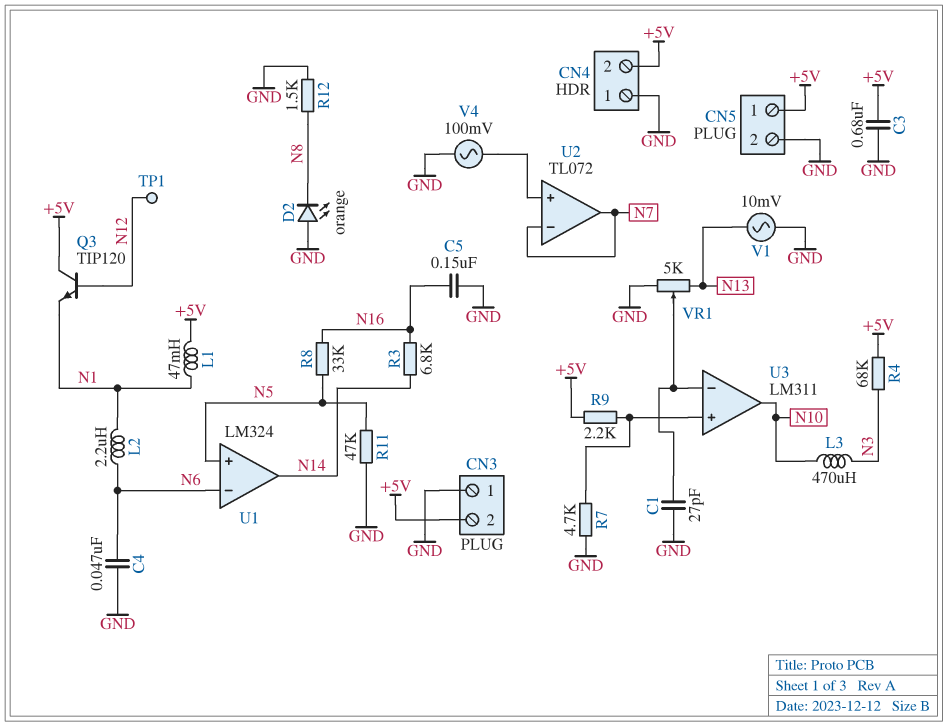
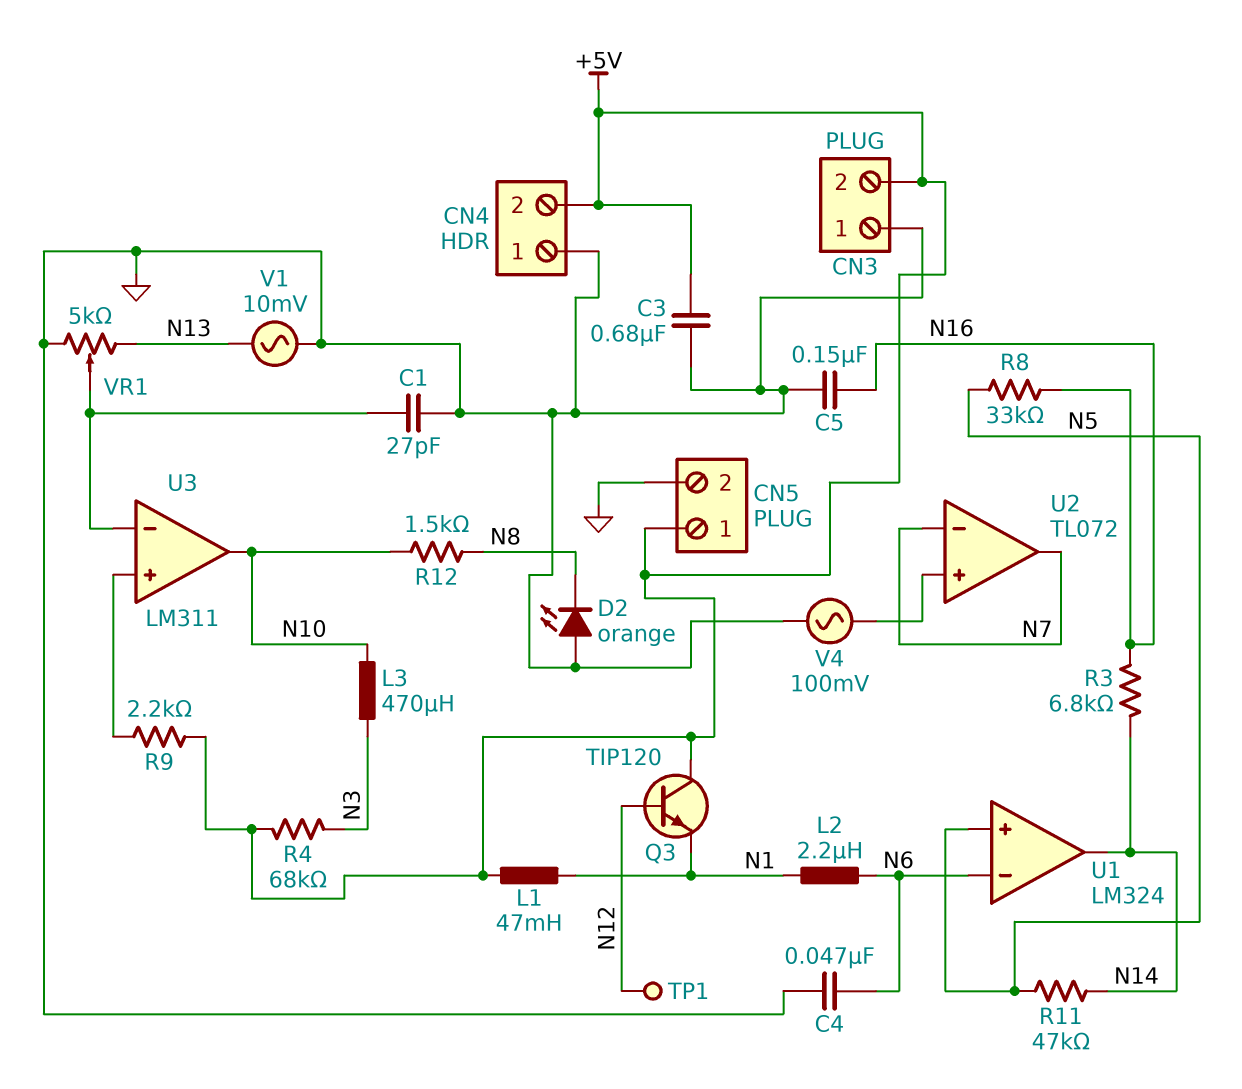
R7: 4.7k (GND, U3/in+) -> none
R11: 47k (GND, N5) -> 47k (N5, N14)
R12: 1.5k (GND, N8) -> 1.5k (N8, N10)

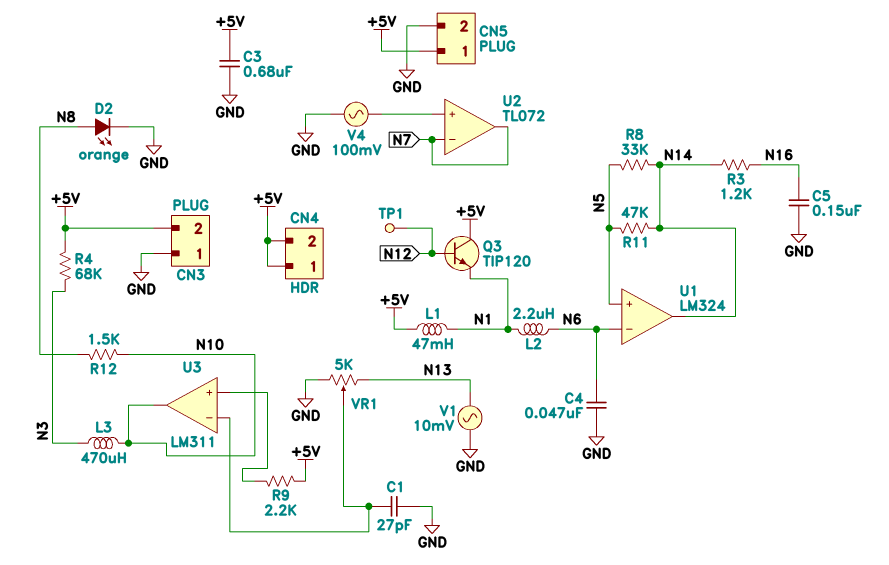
CN4 pin 1: GND -> +5V
D2: LED orange (A GND, K N8) -> LED orange (A N8, K GND)
R3: 6.8k (N14, N16) -> 1.2k (N14, N16)
R8: 33k (N5, N16) -> 33k (N5, N14)

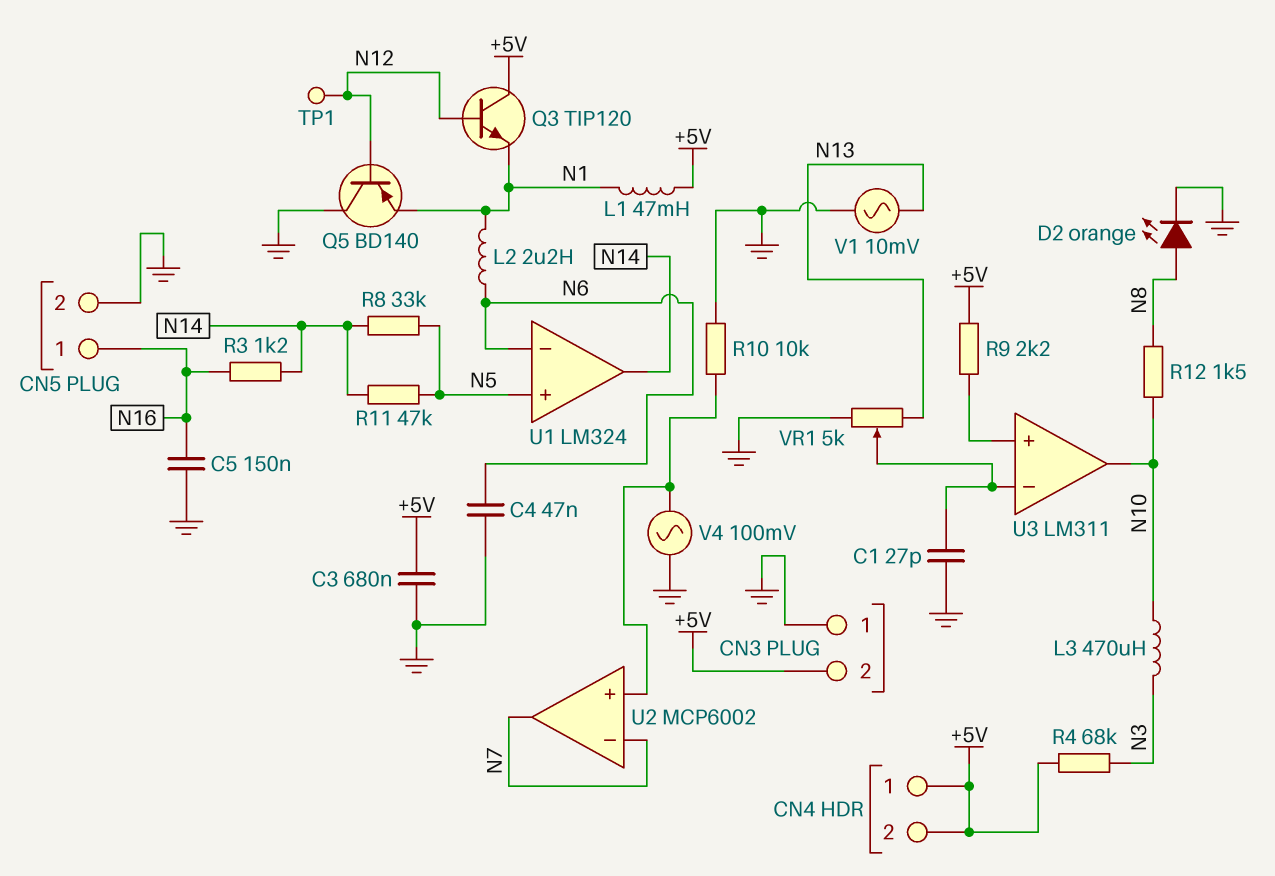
CN5 pin 1: +5V -> N16
Q5: none -> PNP BD140 (B N12, C GND, E N1)
R10: none -> 10k (GND, U2/in+)
U2: TL072 -> MCP6002

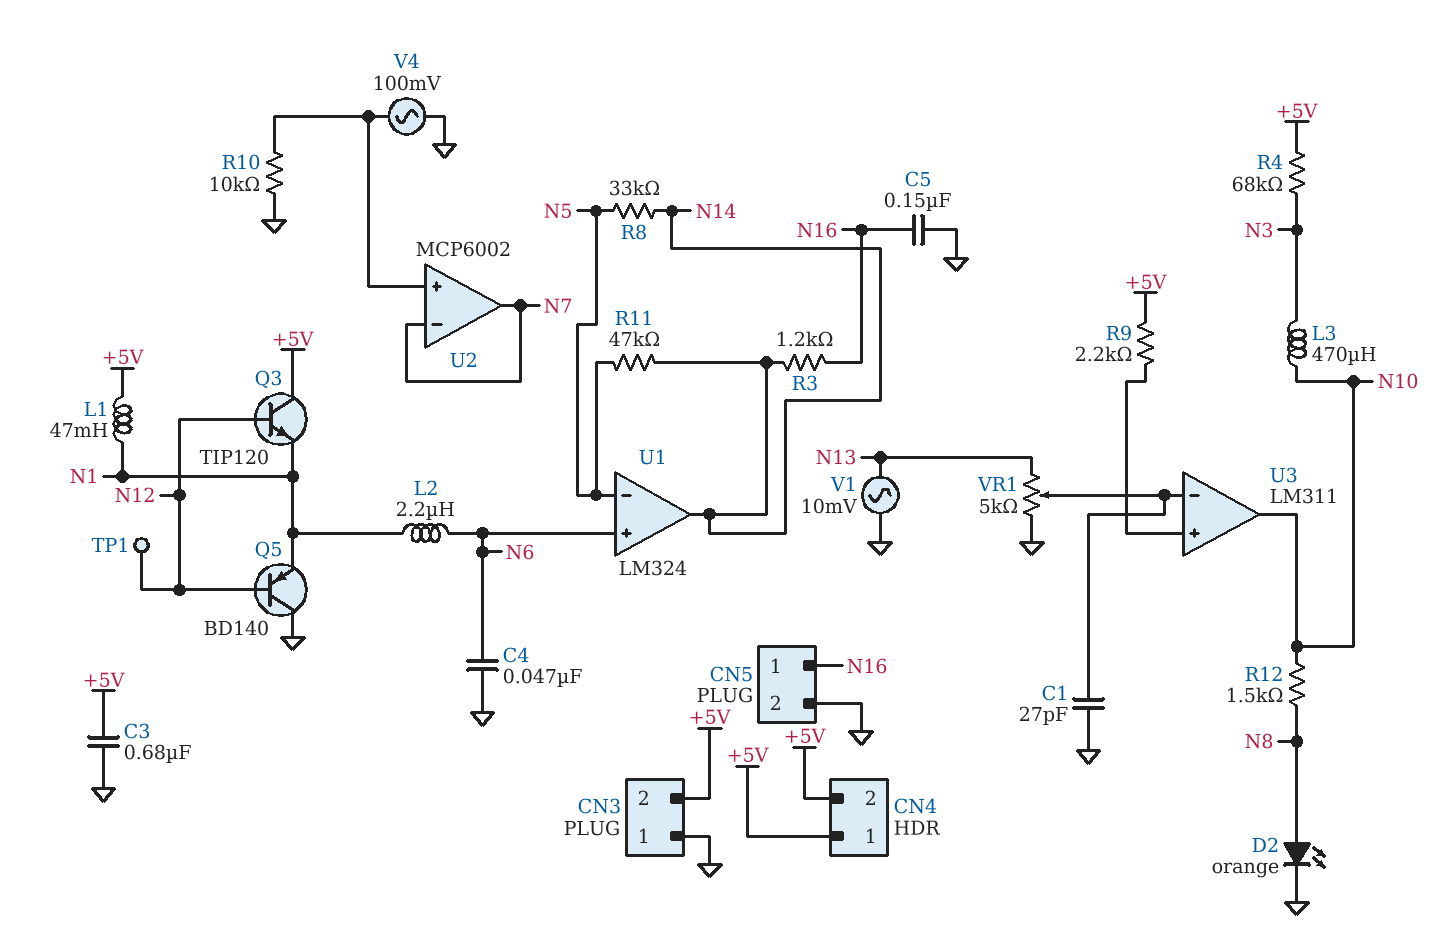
U1 pin in+: N5 -> N6
U1 pin in-: N6 -> N5

